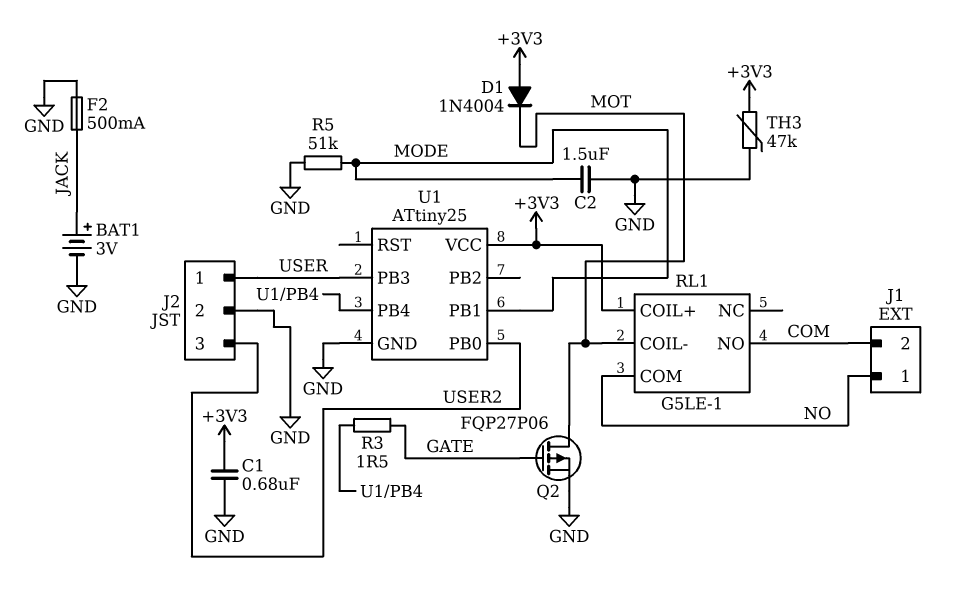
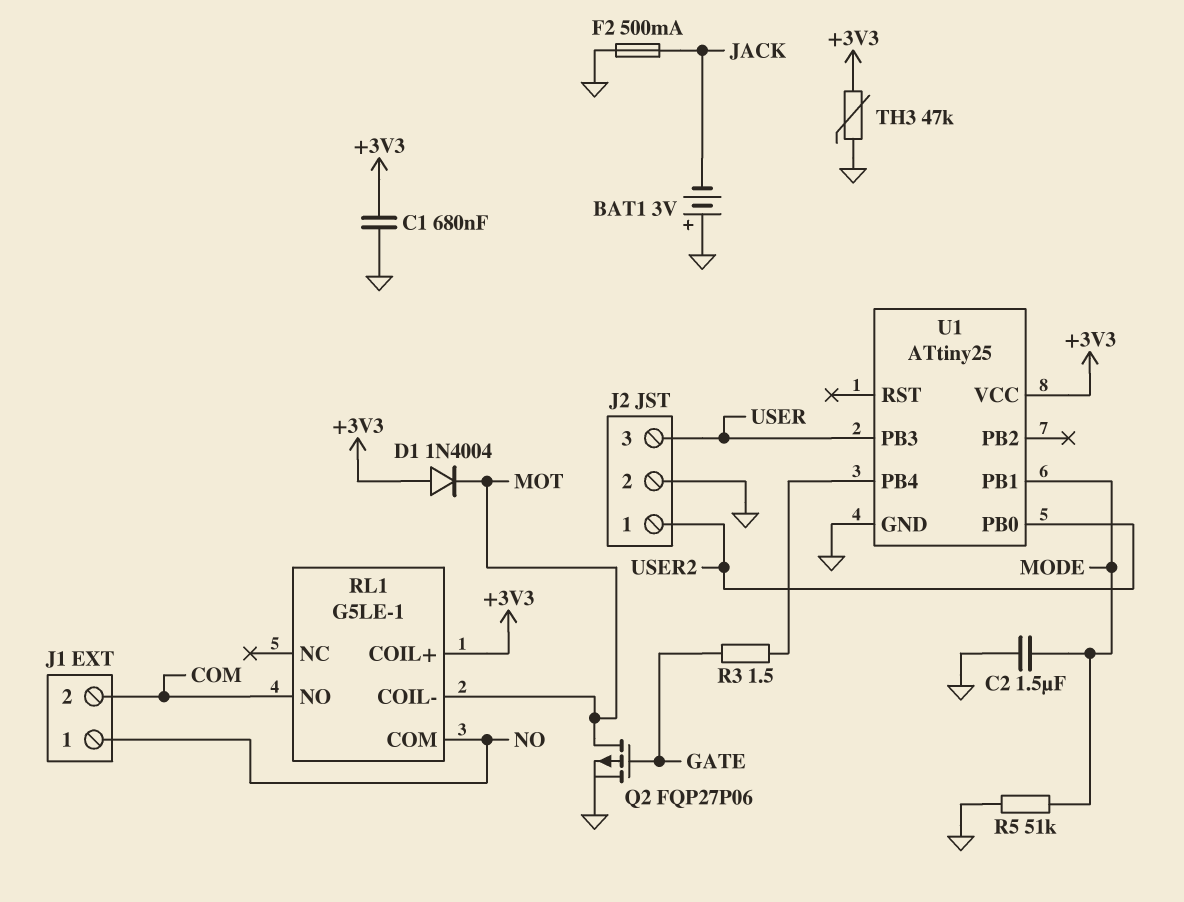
BAT1: 3V (plus JACK, minus GND) -> 3V (plus GND, minus JACK)
J2 pin 1: USER -> USER2
J2 pin 3: USER2 -> USER

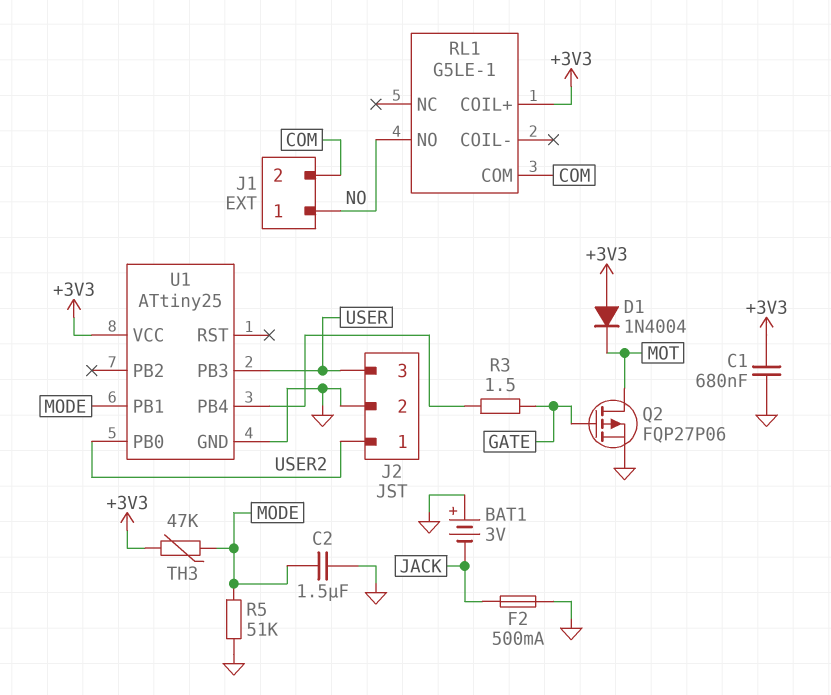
RL1 pin COIL-: MOT -> none
RL1 pin COM: NO -> COM
RL1 pin NO: COM -> NO
TH3: 47k (+3V3, GND) -> 47k (+3V3, MODE)

